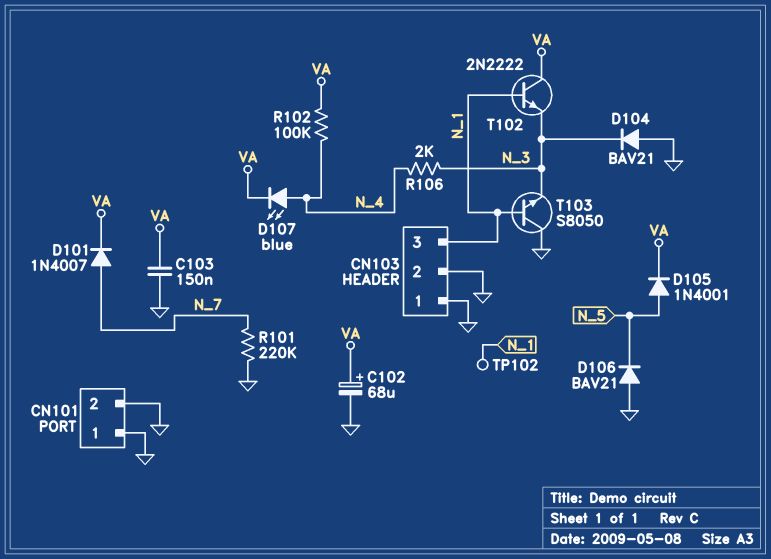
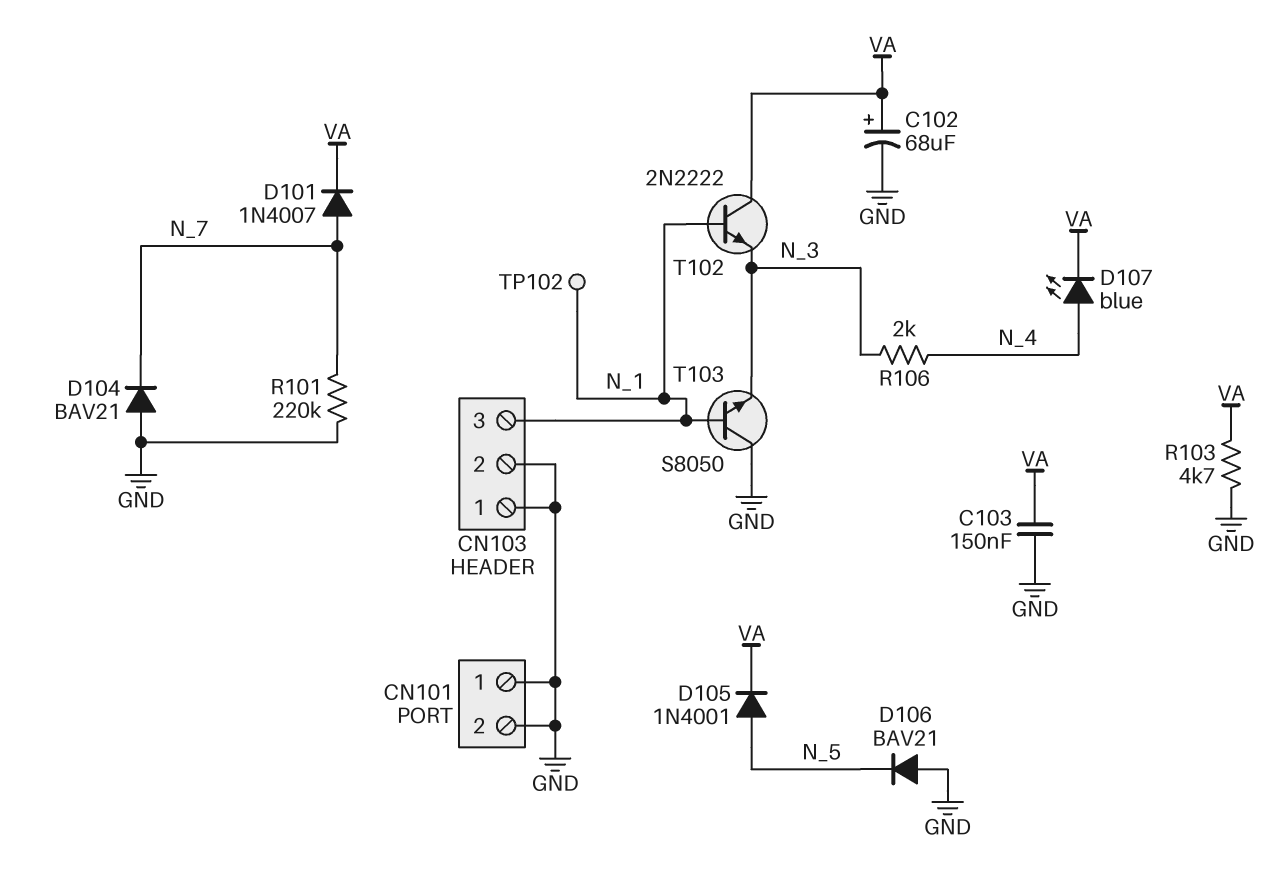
D104: diode BAV21 (A GND, K N_3) -> diode BAV21 (A GND, K N_7)
R102: 100k (N_4, VA) -> none
R103: none -> 4.7k (GND, VA)

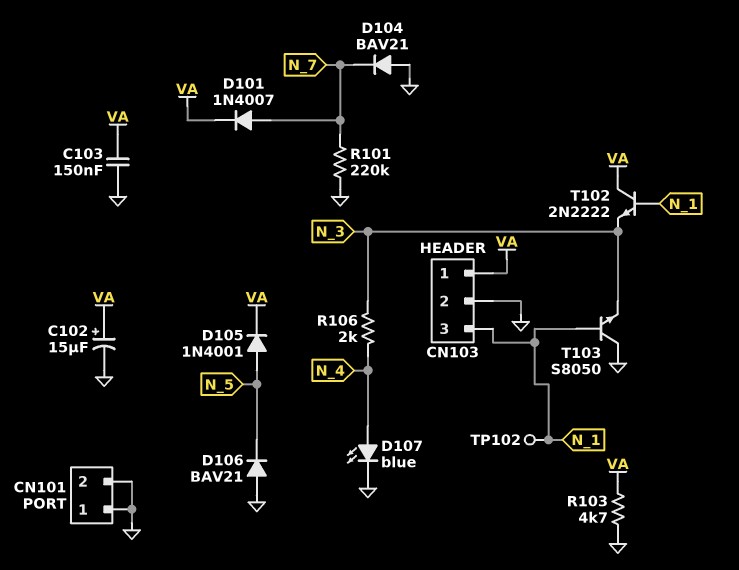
C102: 68uF (plus VA, minus GND) -> 15uF (plus VA, minus GND)
CN103 pin 1: GND -> VA
D107: LED blue (A N_4, K VA) -> LED blue (A N_4, K GND)

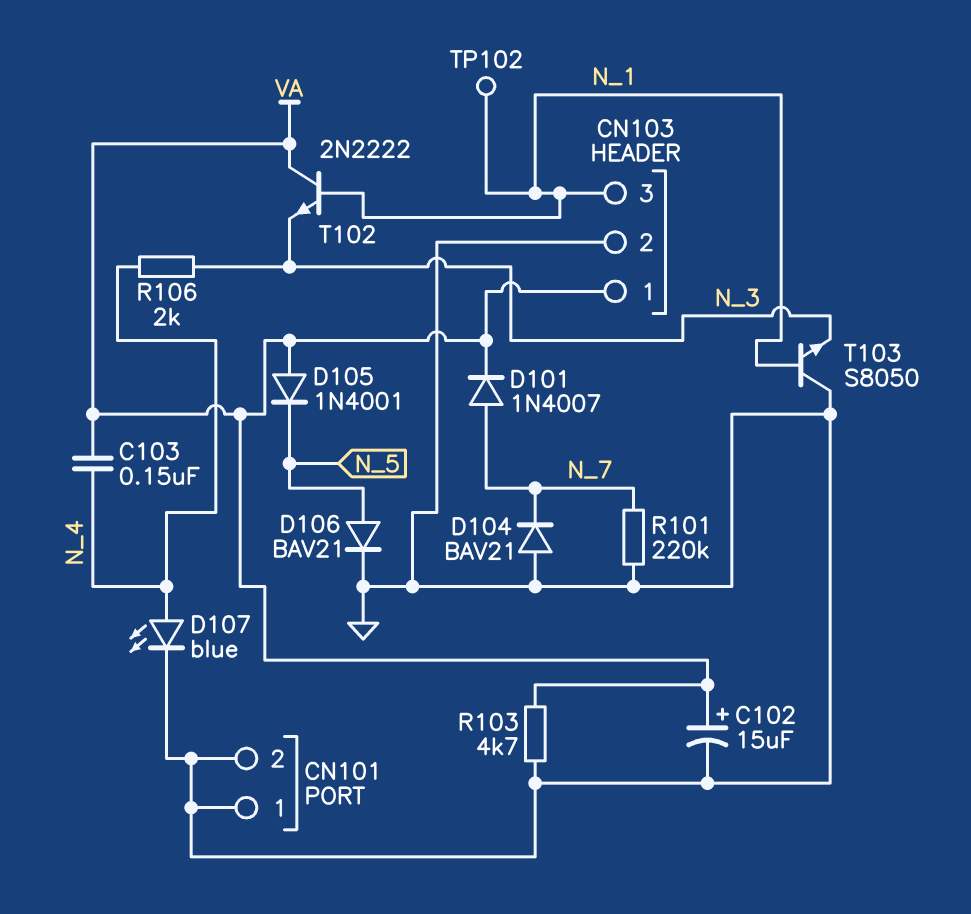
C103: 150nF (GND, VA) -> 150nF (N_4, VA)
D105: diode 1N4001 (A N_5, K VA) -> diode 1N4001 (A VA, K N_5)
D106: diode BAV21 (A GND, K N_5) -> diode BAV21 (A N_5, K GND)

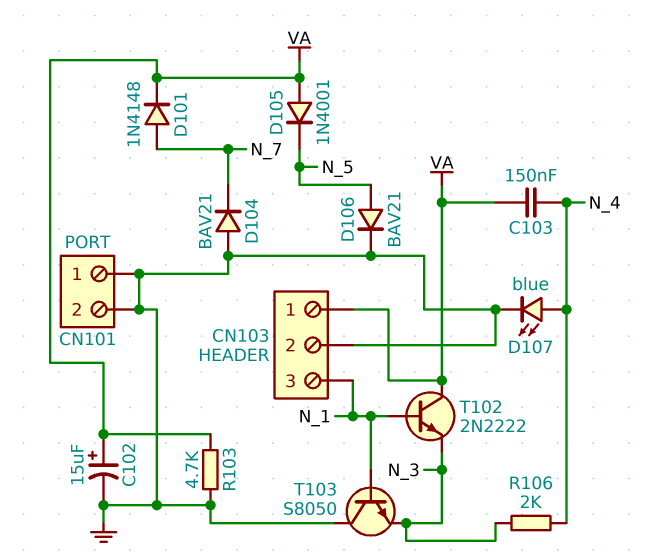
D101: diode 1N4007 (A N_7, K VA) -> diode 1N4148 (A N_7, K VA)
R101: 220k (GND, N_7) -> none
TP102: test point (N_1) -> none

